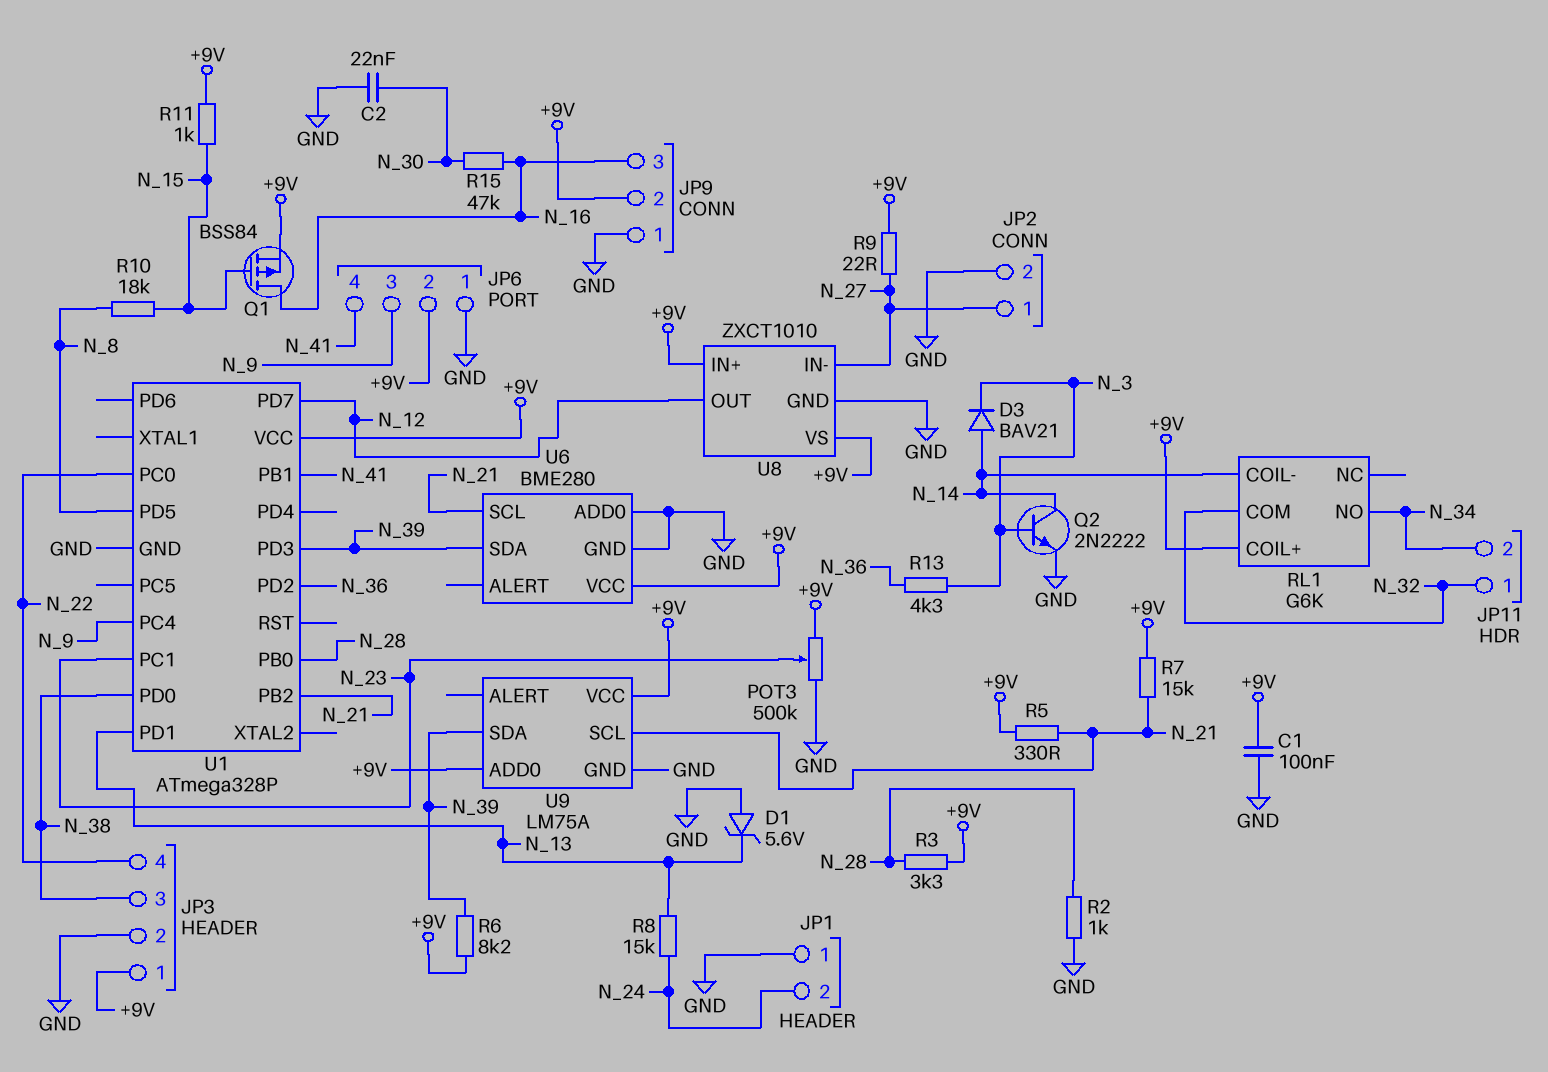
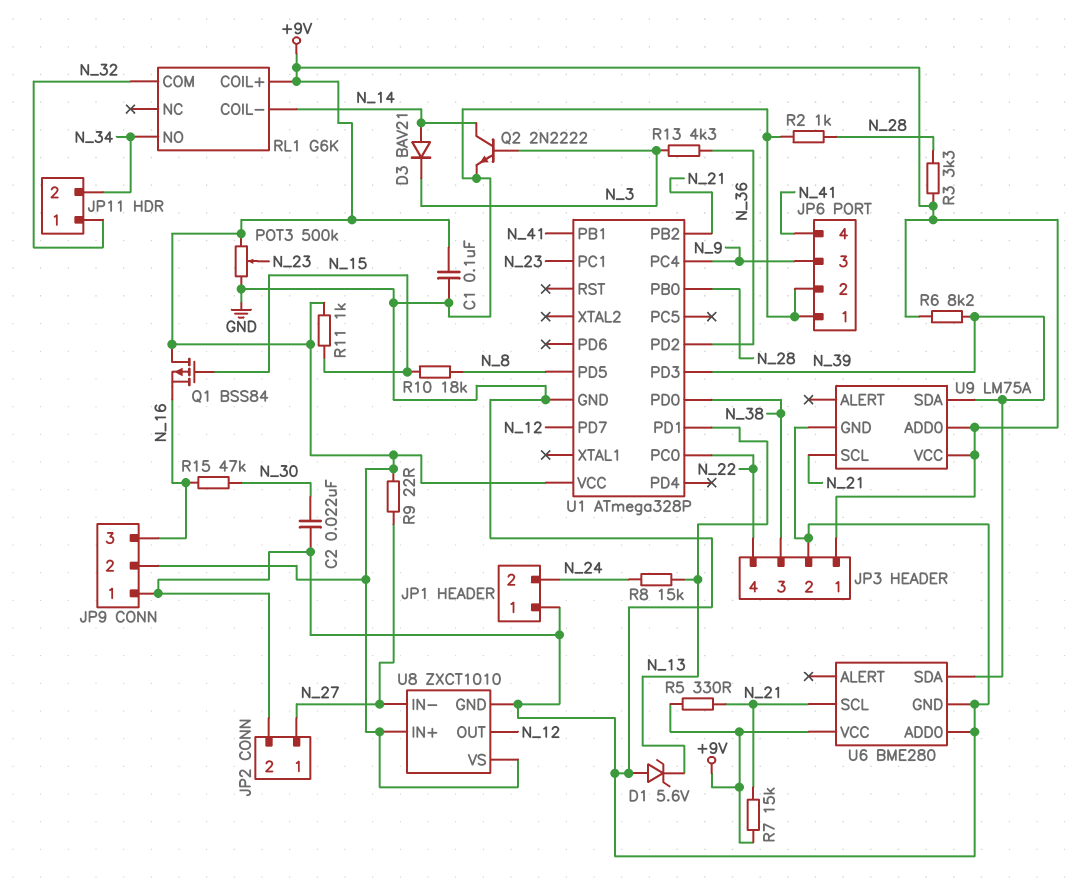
JP6 pin 2: +9V -> GND
Q1: PMOS BSS84 (G N_15, D N_16, S +9V) -> PMOS BSS84 (G N_15, D +9V, S N_16)

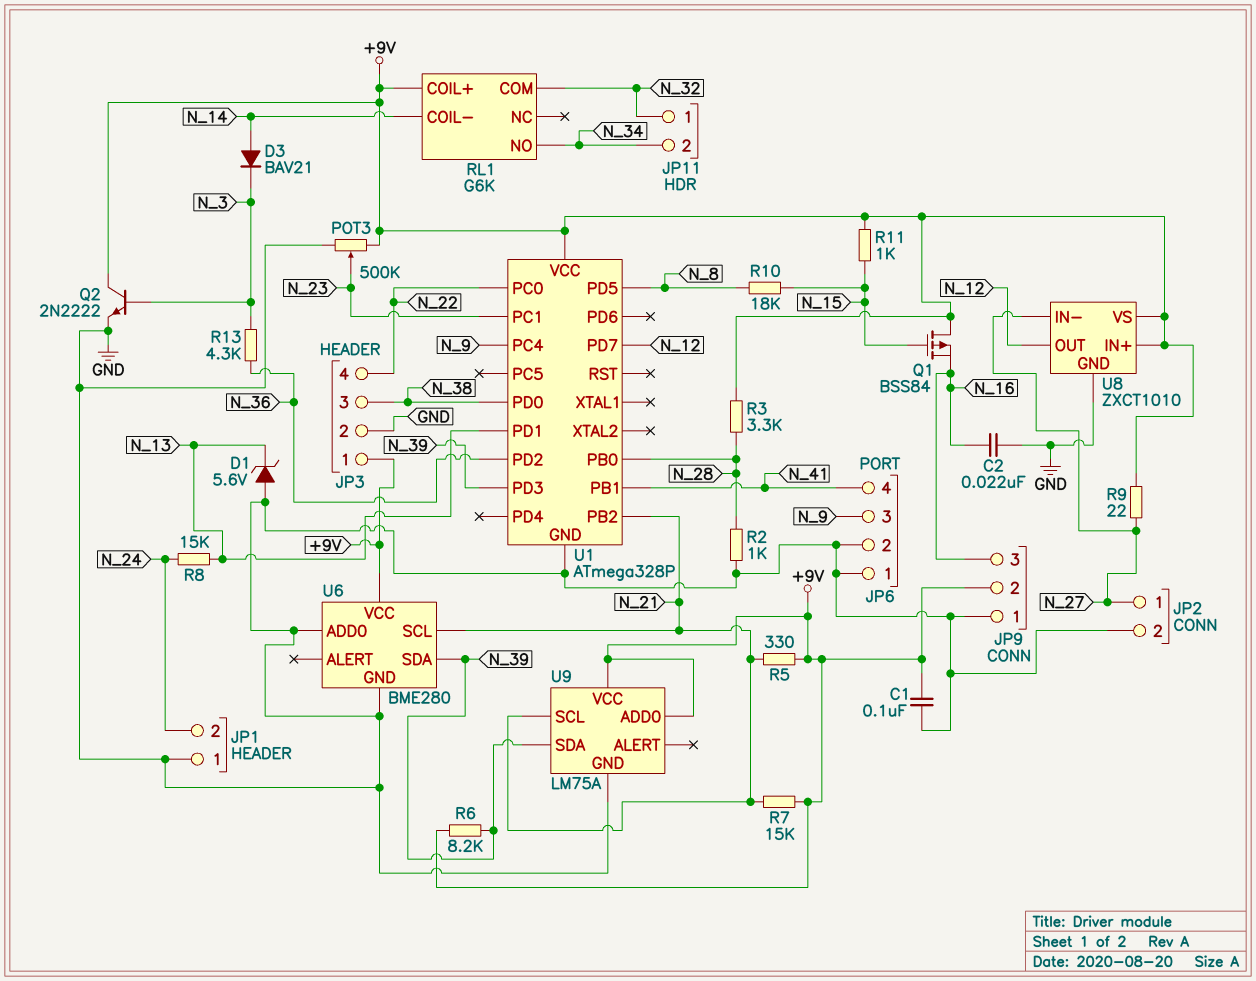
C2: 22nF (GND, N_30) -> 22nF (GND, N_16)
Q2: NPN 2N2222 (B N_3, C N_14, E GND) -> NPN 2N2222 (B N_3, C +9V, E GND)
R15: 47k (N_16, N_30) -> none

